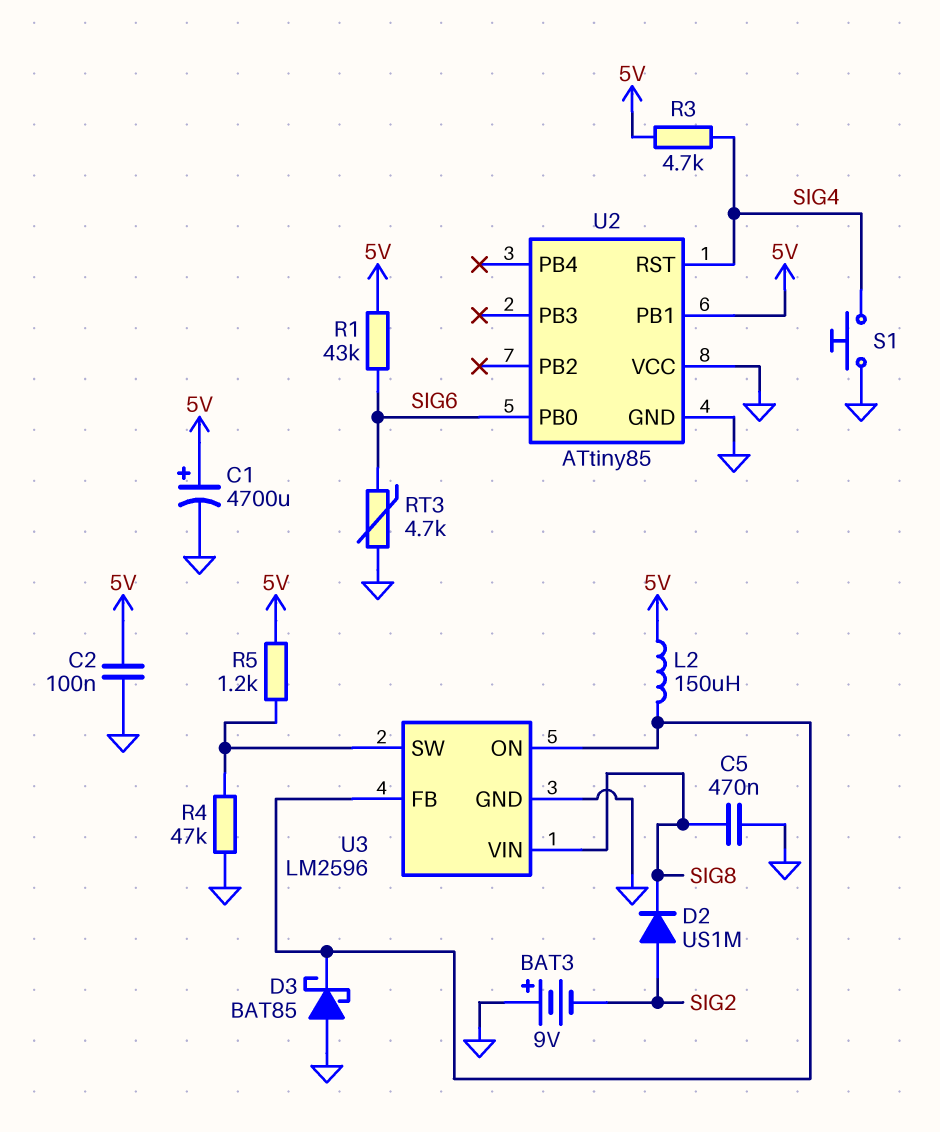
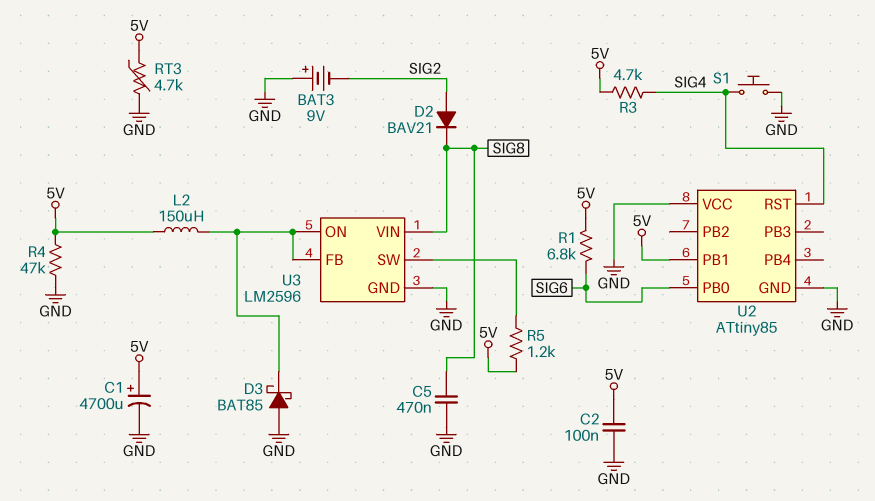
D2: diode US1M (A SIG2, K SIG8) -> diode BAV21 (A SIG2, K SIG8)
R1: 43k (5V, SIG6) -> 6.8k (5V, SIG6)
R4: 47k (GND, U3/SW) -> 47k (5V, GND)
RT3: 4.7k (GND, SIG6) -> 4.7k (5V, GND)

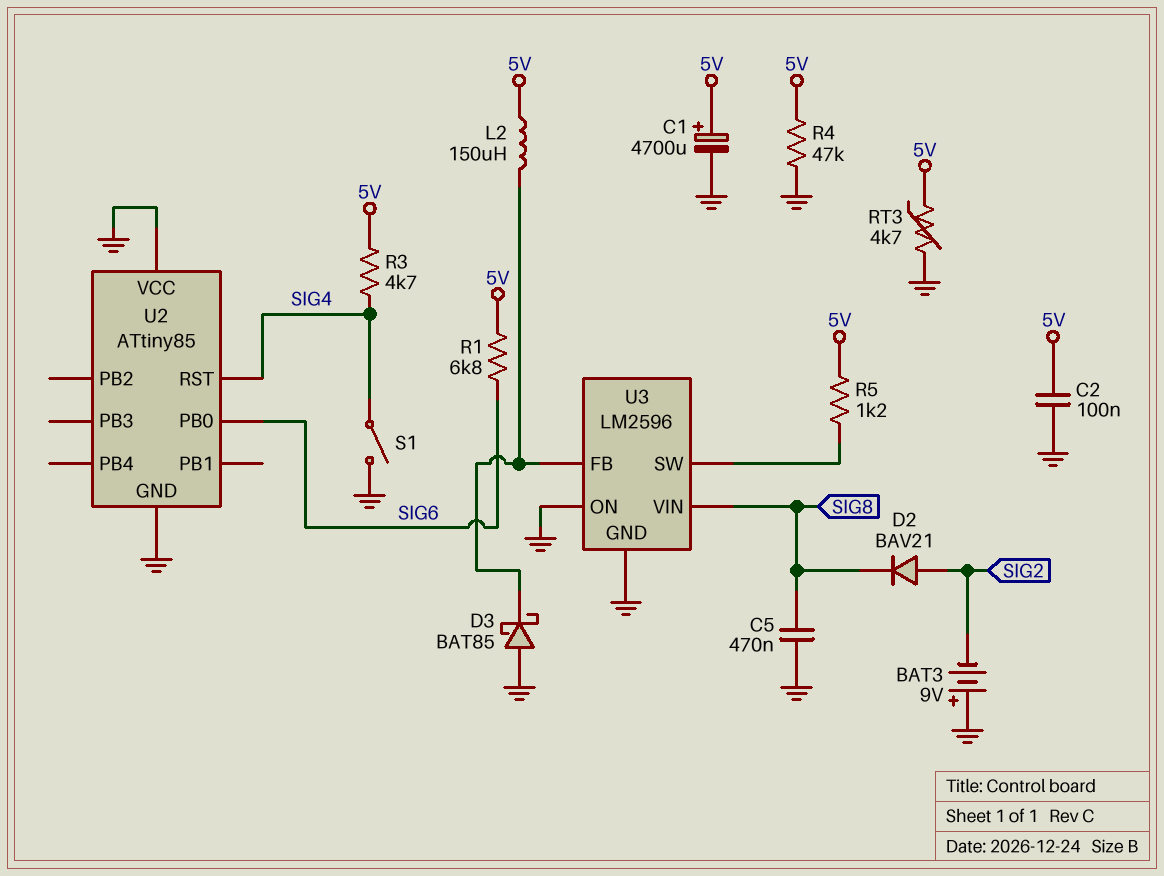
S1: button (GND, SIG4) -> switch (GND, SIG4)
U2 pin PB1: 5V -> none
U3 pin ON: U3/FB -> GND

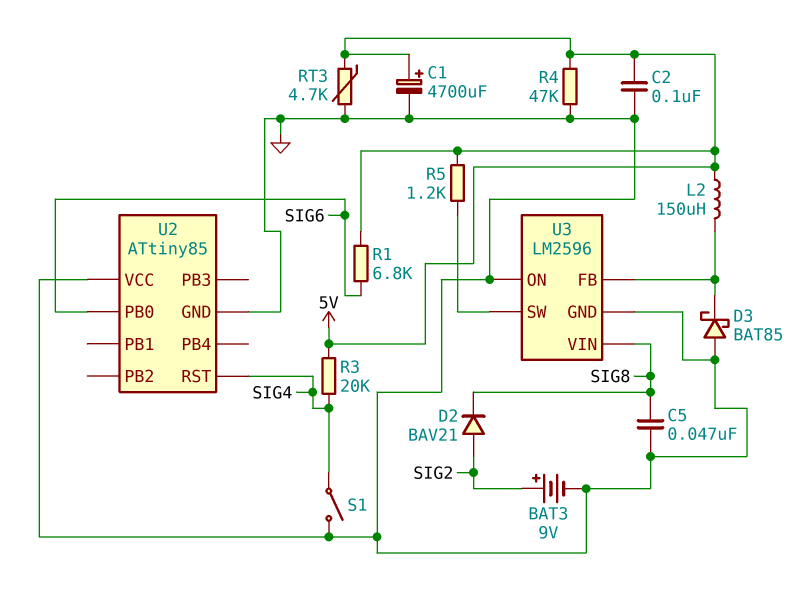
BAT3: 9V (plus GND, minus SIG2) -> 9V (plus SIG2, minus GND)
C5: 470nF (GND, SIG8) -> 47nF (GND, SIG8)
R3: 4.7k (5V, SIG4) -> 20k (5V, SIG4)

